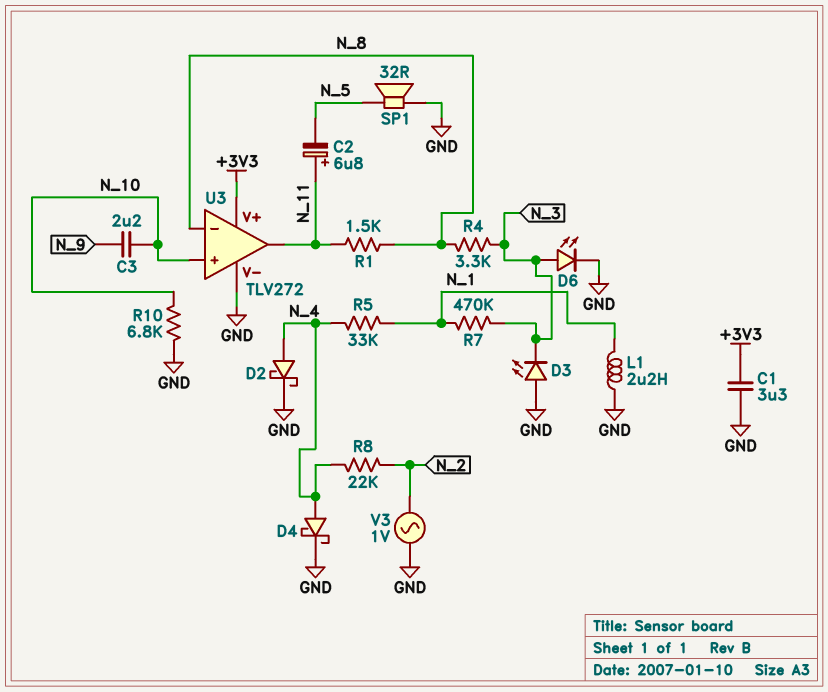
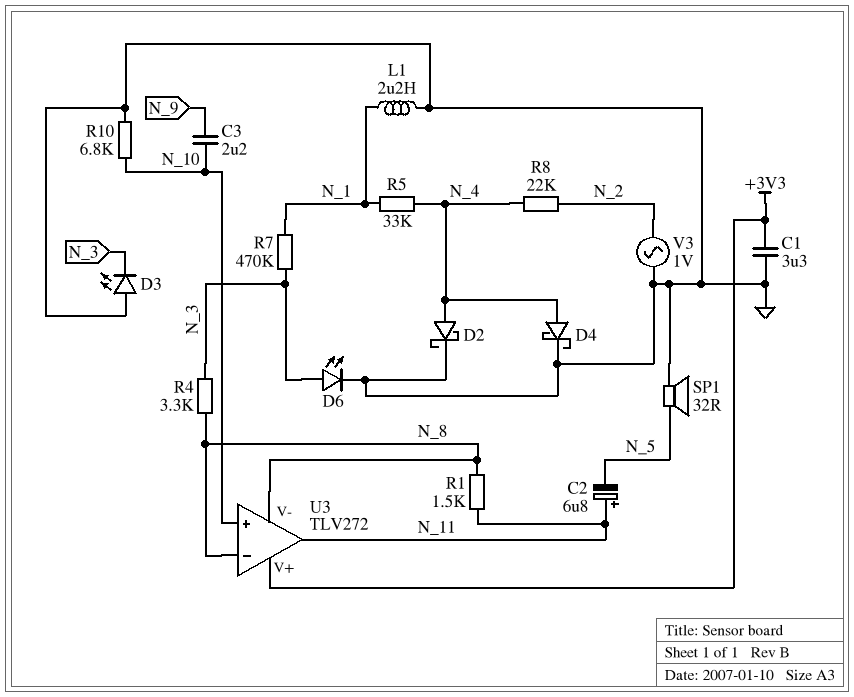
U3 pin V-: GND -> N_8

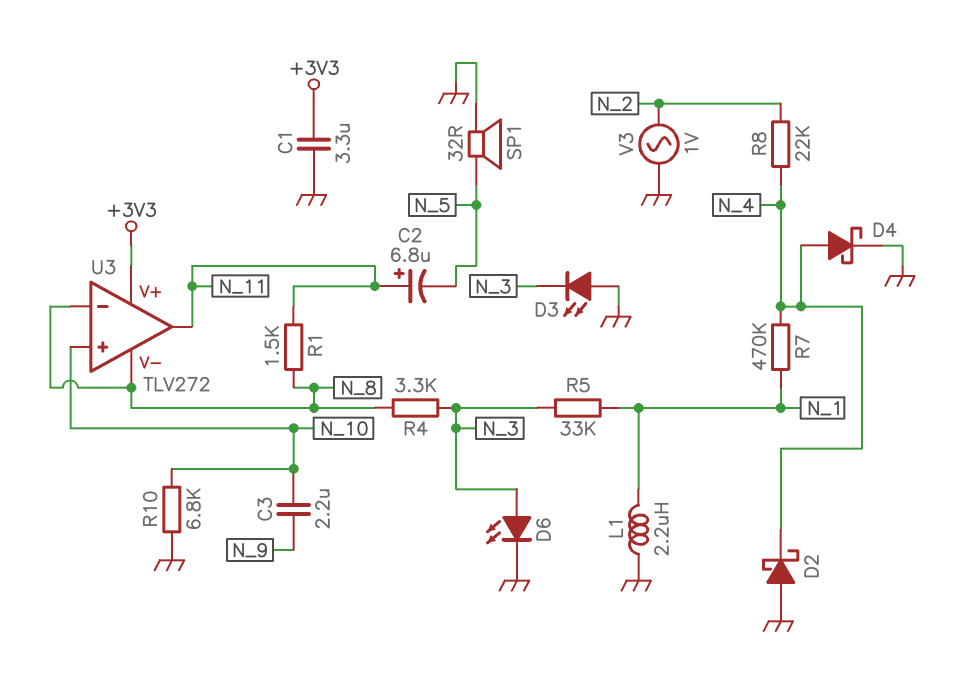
D2: schottky (A N_4, K GND) -> schottky (A GND, K N_4)
R5: 33k (N_1, N_4) -> 33k (N_1, N_3)
R7: 470k (N_1, N_3) -> 470k (N_1, N_4)

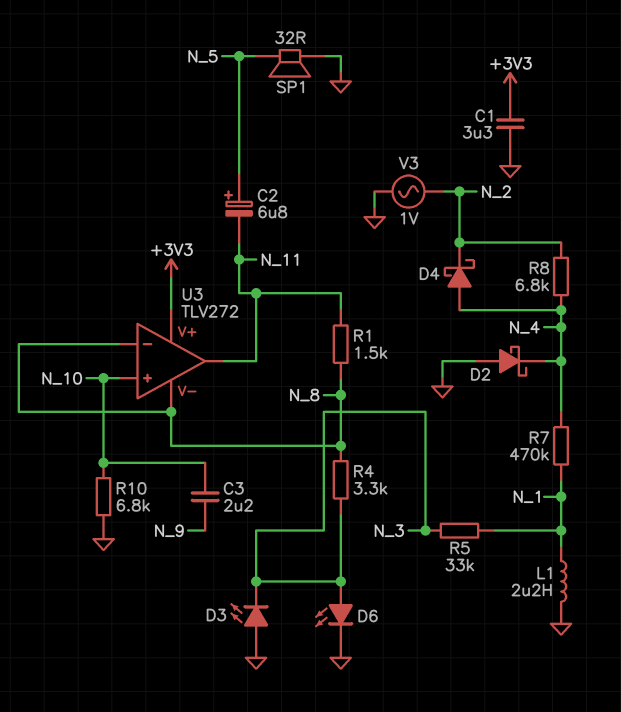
C2: 6.8uF (plus N_11, minus N_5) -> 6.8uF (plus N_5, minus N_11)
D4: schottky (A N_4, K GND) -> schottky (A N_4, K N_2)
R8: 22k (N_2, N_4) -> 6.8k (N_2, N_4)

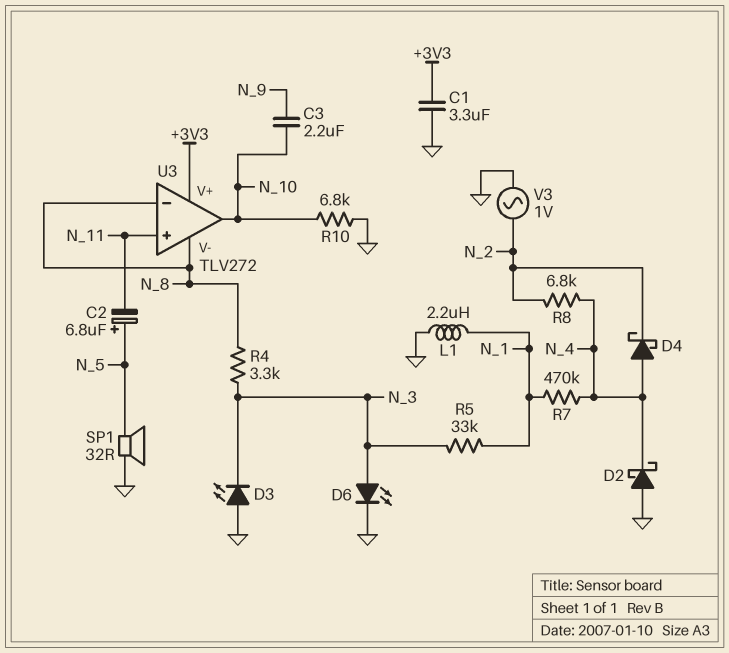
R1: 1.5k (N_8, N_11) -> none
U3 pin in+: N_10 -> N_11
U3 pin out: N_11 -> N_10

